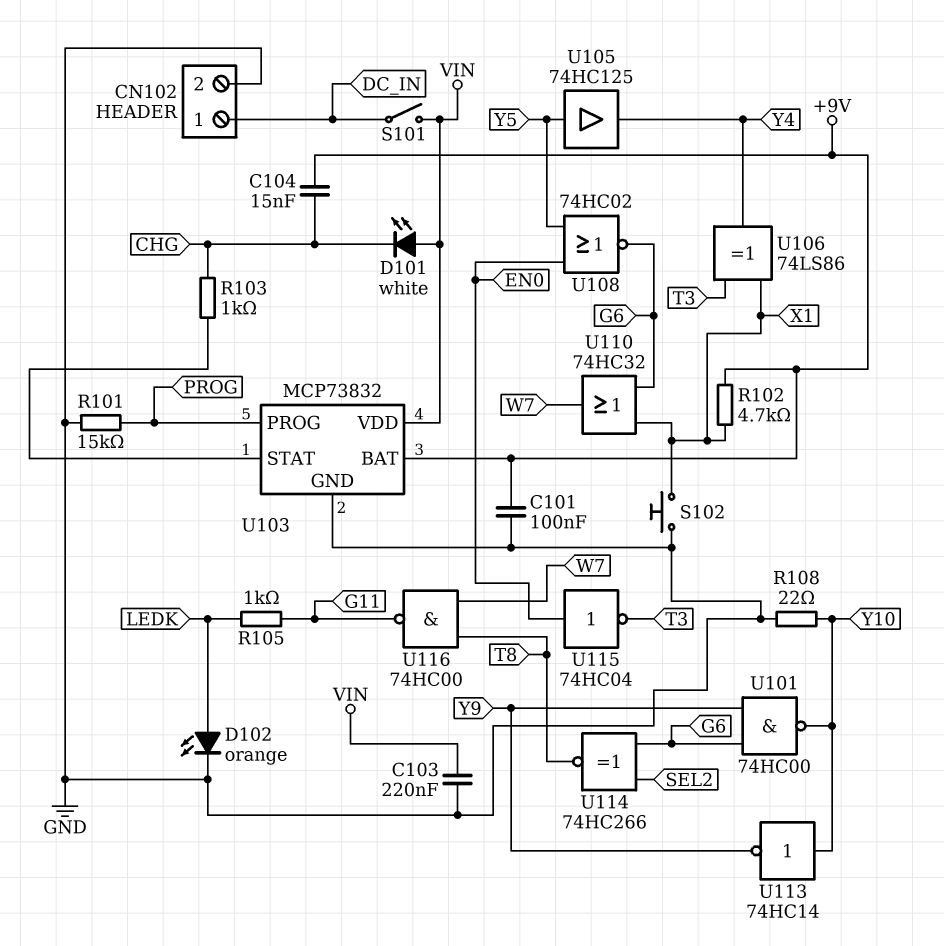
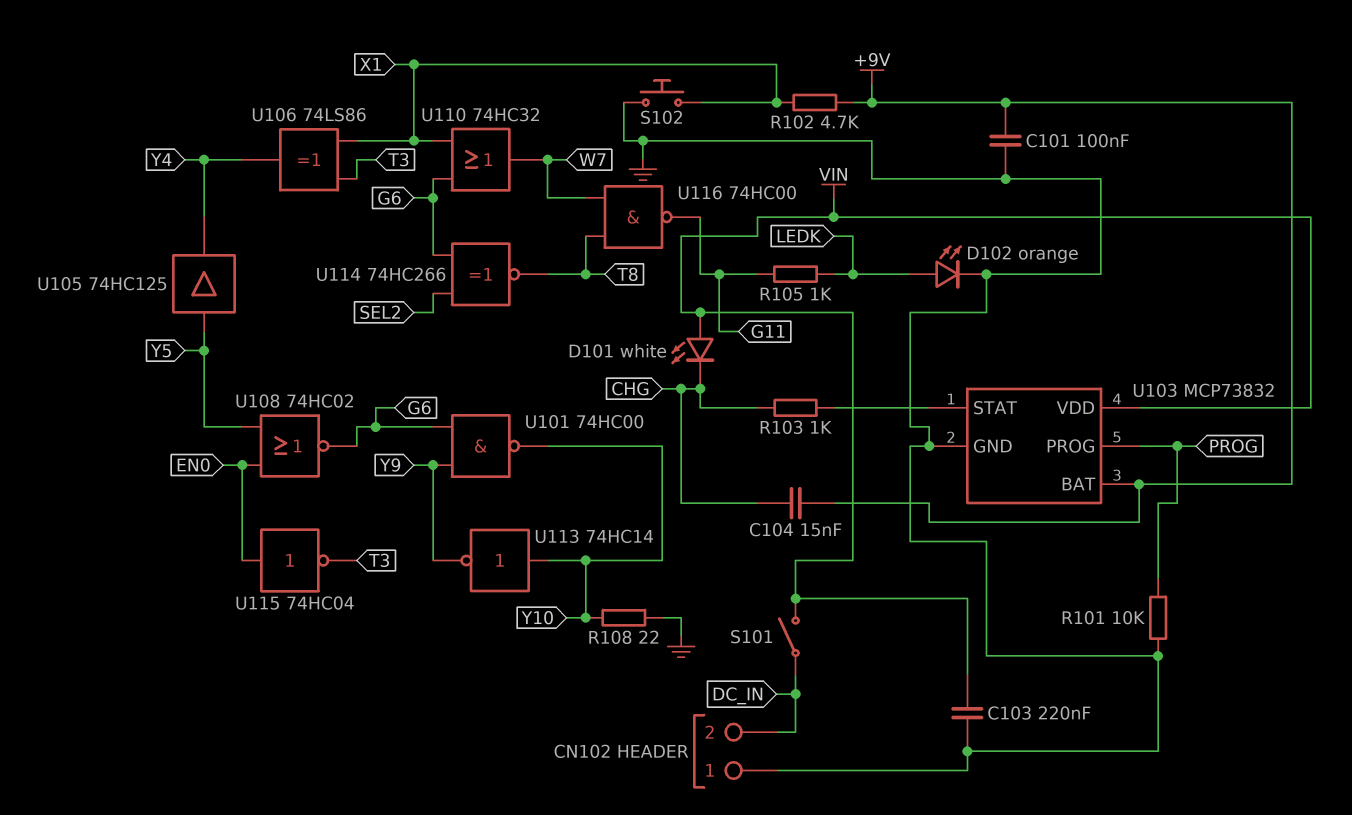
CN102 pin 1: DC_IN -> GND
CN102 pin 2: GND -> DC_IN
R101: 15k (GND, PROG) -> 10k (GND, PROG)

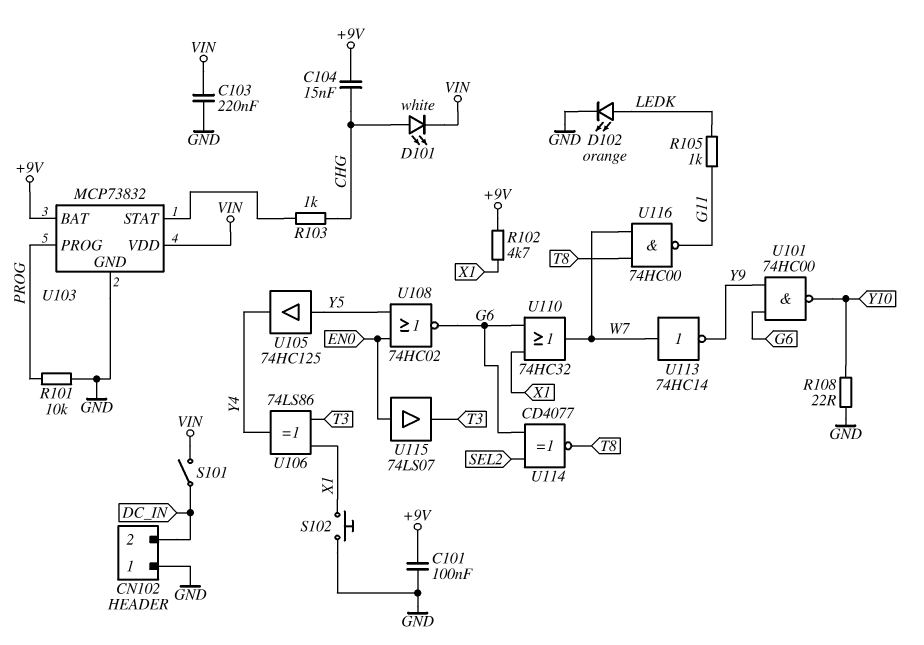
D101: LED white (A VIN, K CHG) -> LED white (A CHG, K VIN)
U113: NOT 74HC14 (in Y10, out Y9) -> NOT 74HC14 (in W7, out Y9)
U114: XNOR 74HC266 (in G6, in SEL2, out T8) -> XNOR CD4077 (in G6, in SEL2, out T8)
U115: NOT 74HC04 (in EN0, out T3) -> buffer 74LS07 (in EN0, out T3)

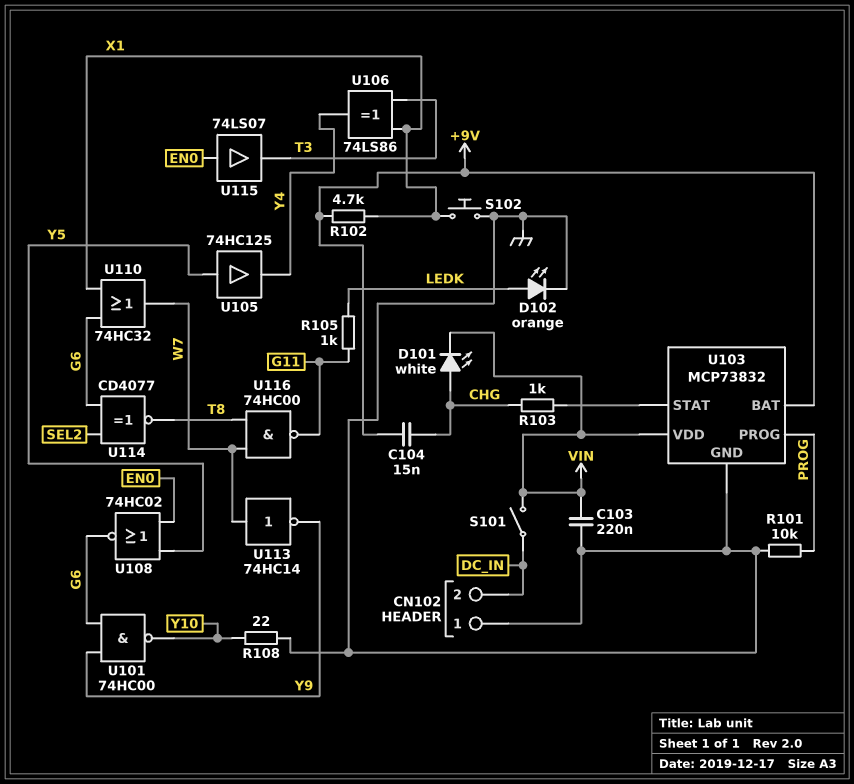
C101: 100nF (+9V, GND) -> none

